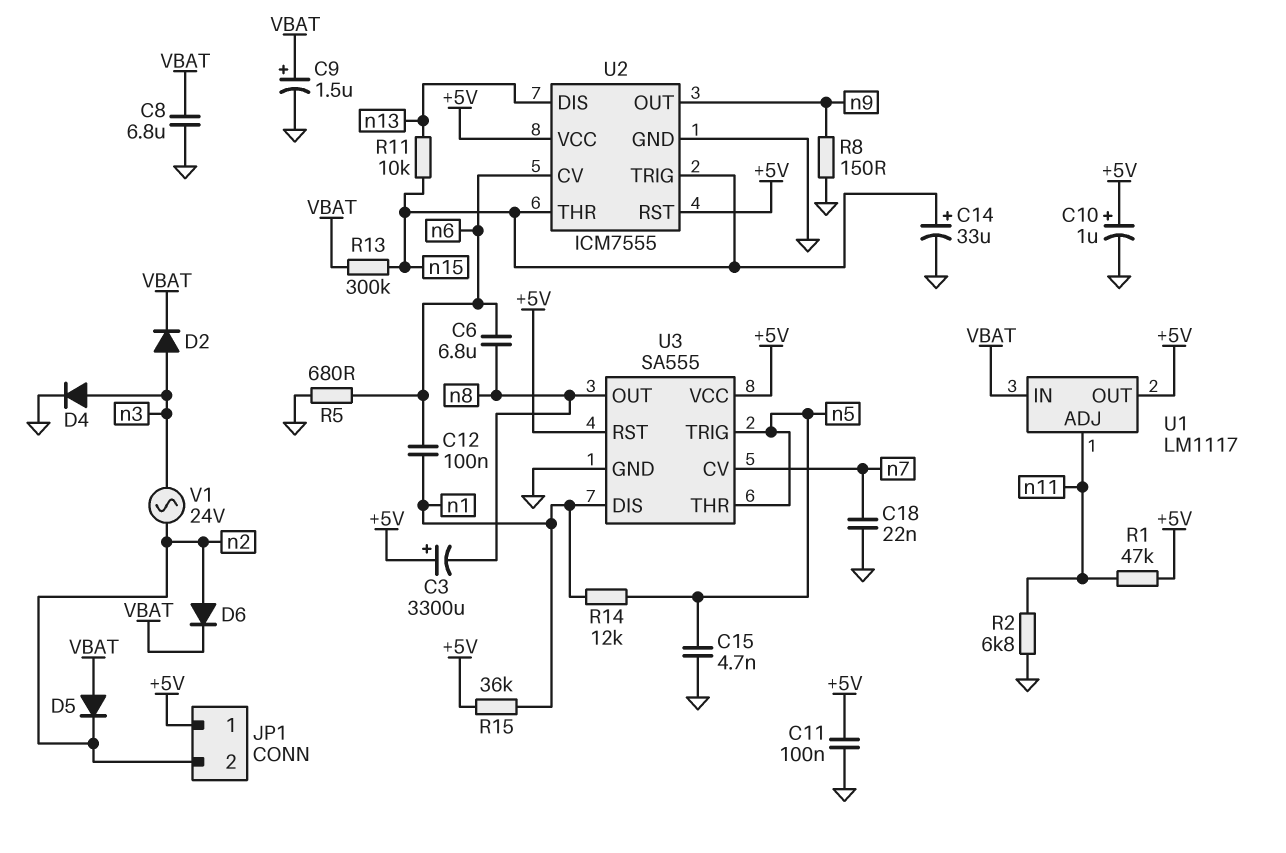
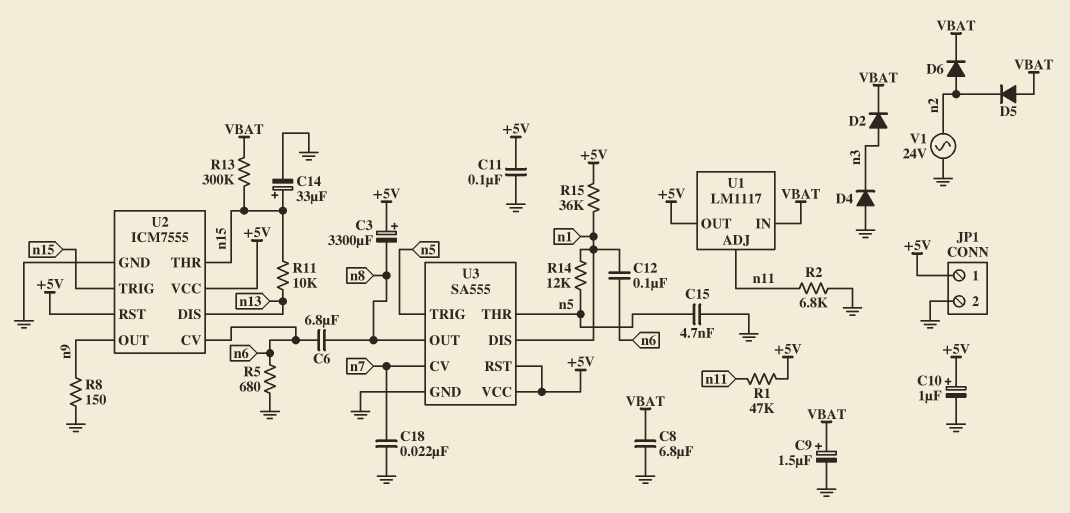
D4: diode (A n3, K GND) -> diode (A GND, K n3)
JP1 pin 2: n2 -> GND
V1: AC 24V (n2, n3) -> AC 24V (GND, n2)

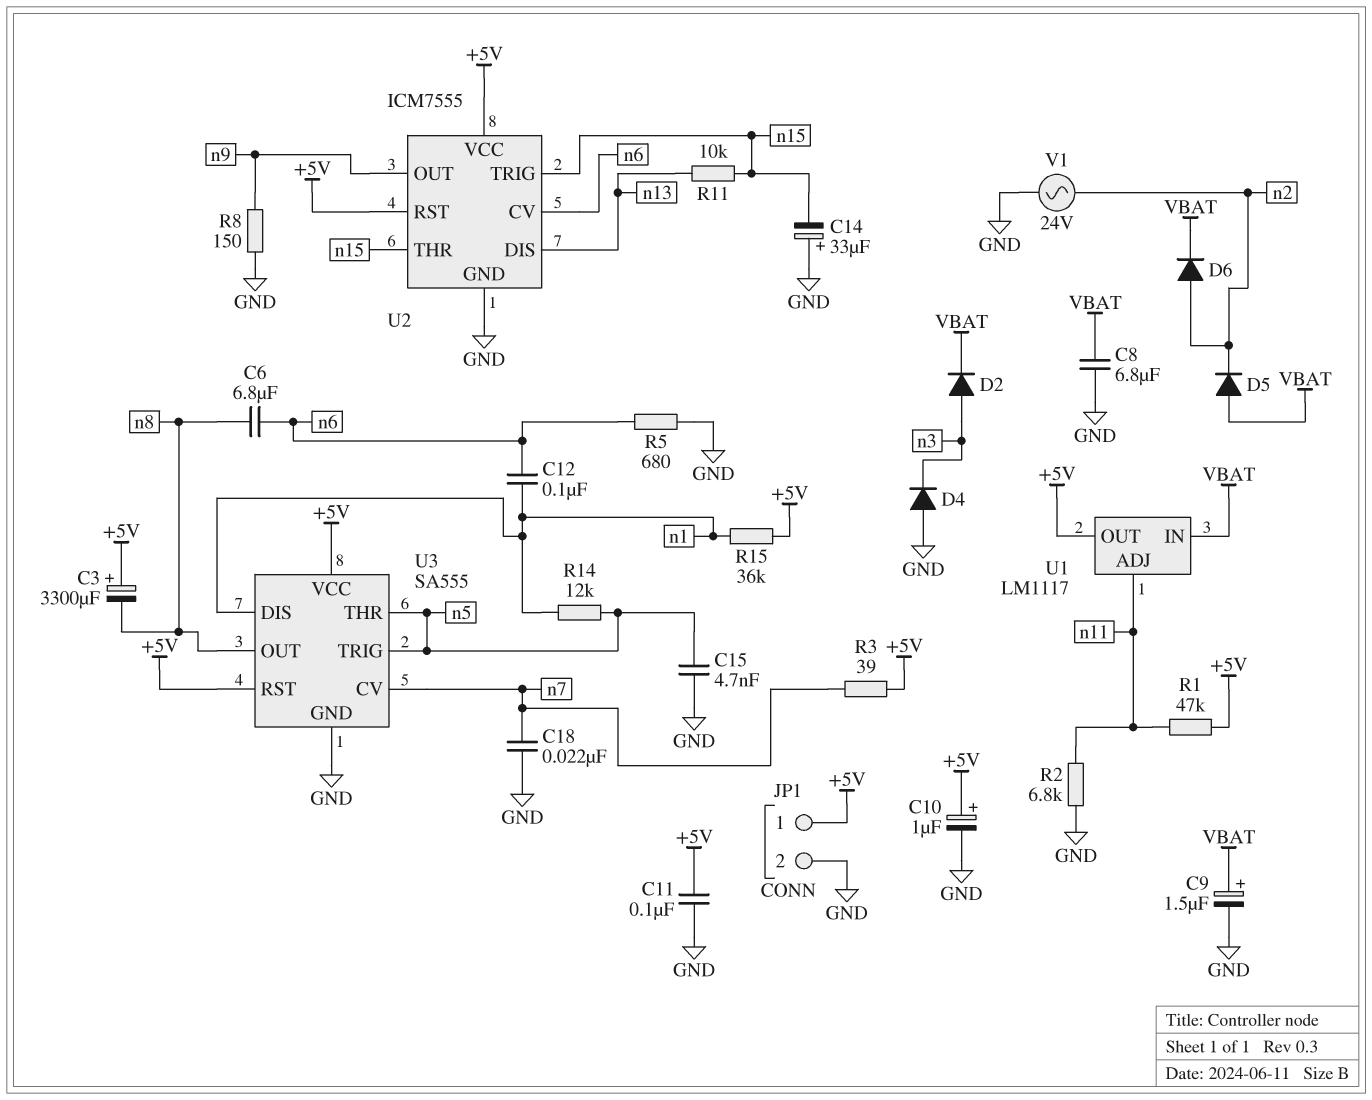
C14: 33uF (plus n15, minus GND) -> 33uF (plus GND, minus n15)
R3: none -> 39 (+5V, n7)
R13: 300k (VBAT, n15) -> none

